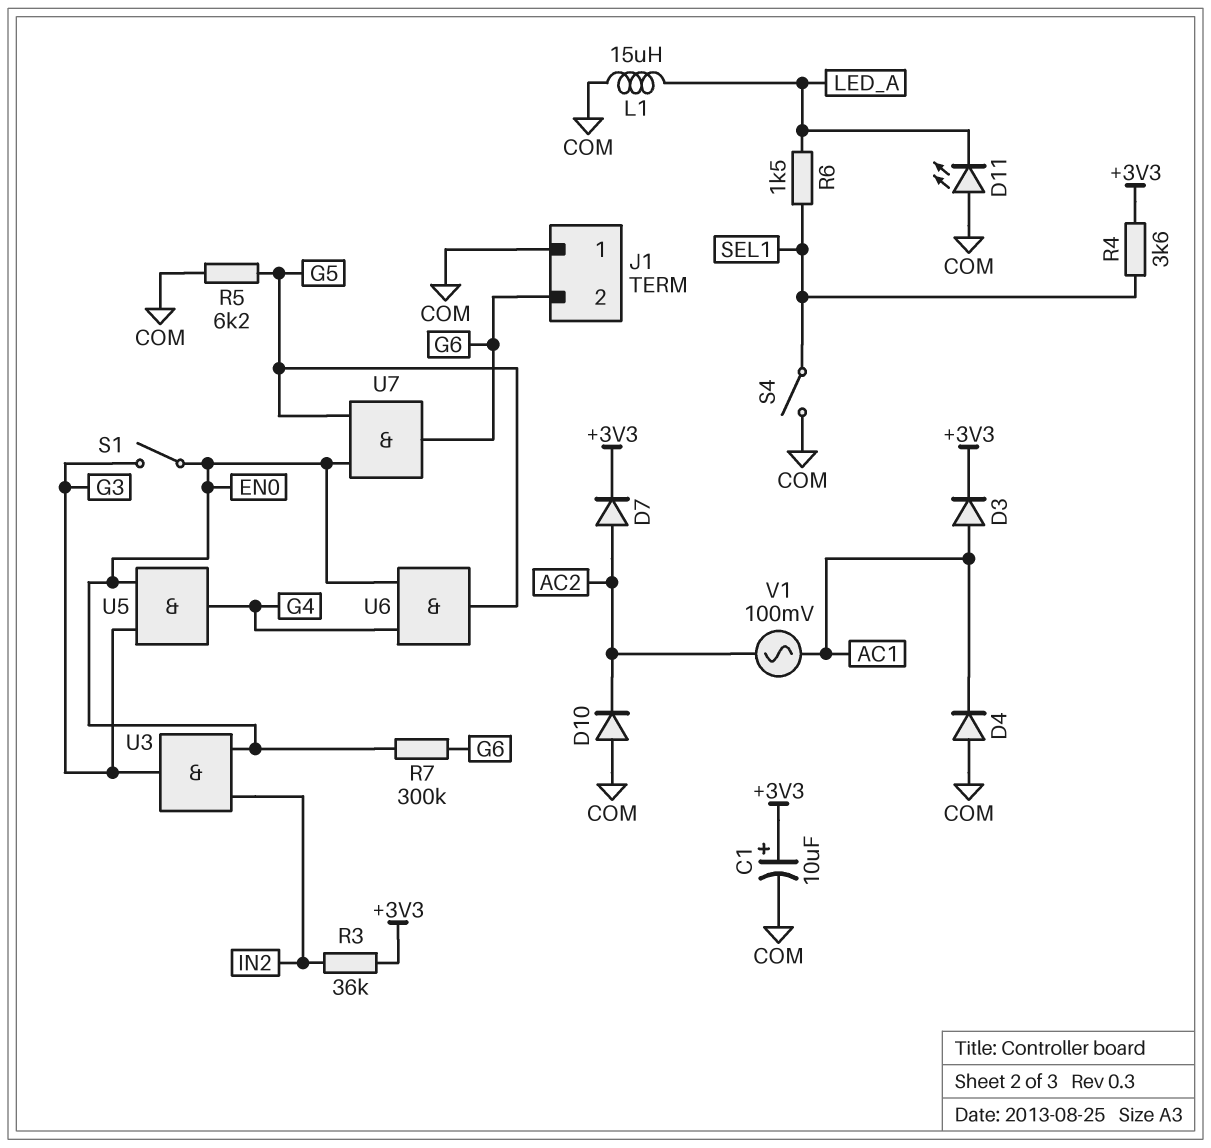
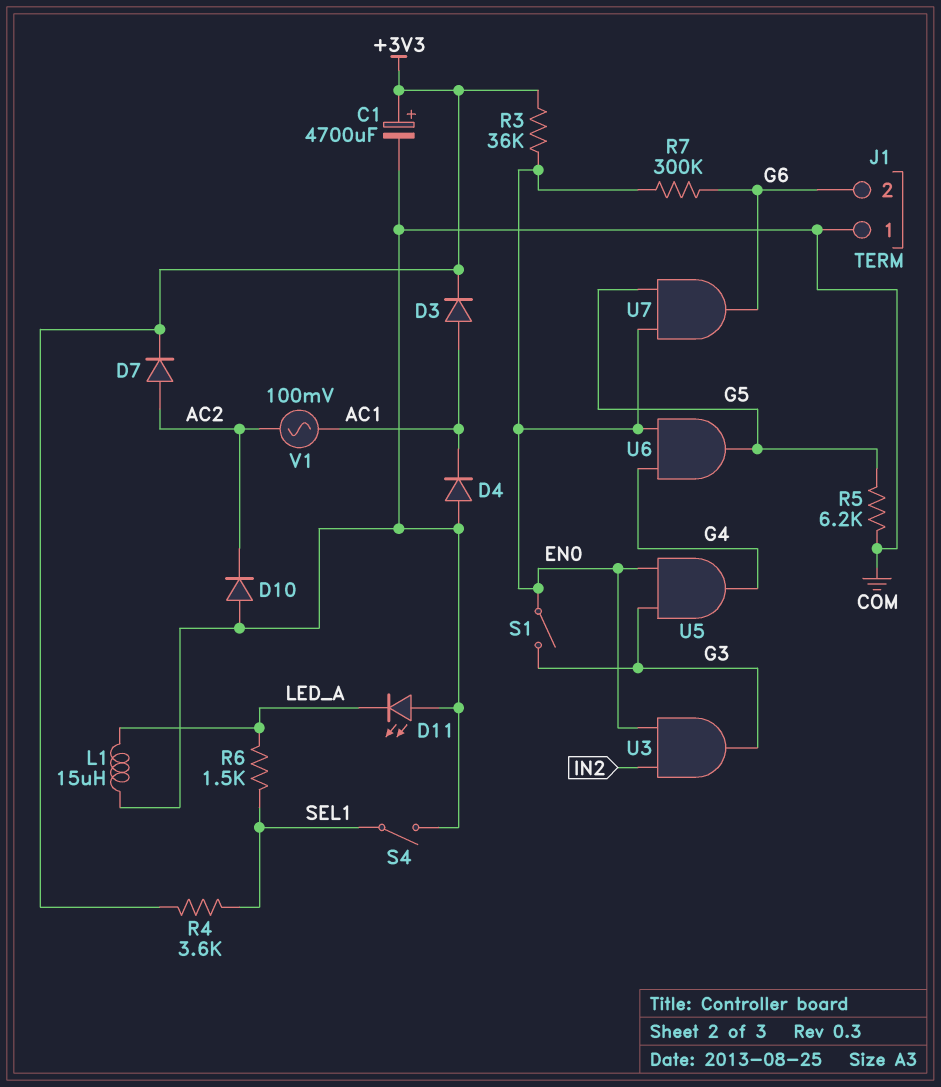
C1: 10uF (plus +3V3, minus COM) -> 4700uF (plus +3V3, minus COM)
R3: 36k (+3V3, IN2) -> 36k (+3V3, EN0)

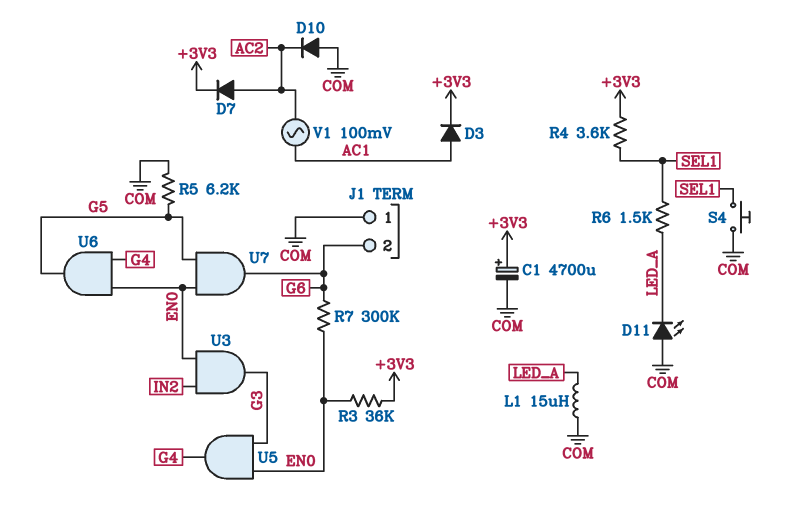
D4: diode (A COM, K AC1) -> none
S1: switch (EN0, G3) -> none
S4: switch (COM, SEL1) -> button (COM, SEL1)

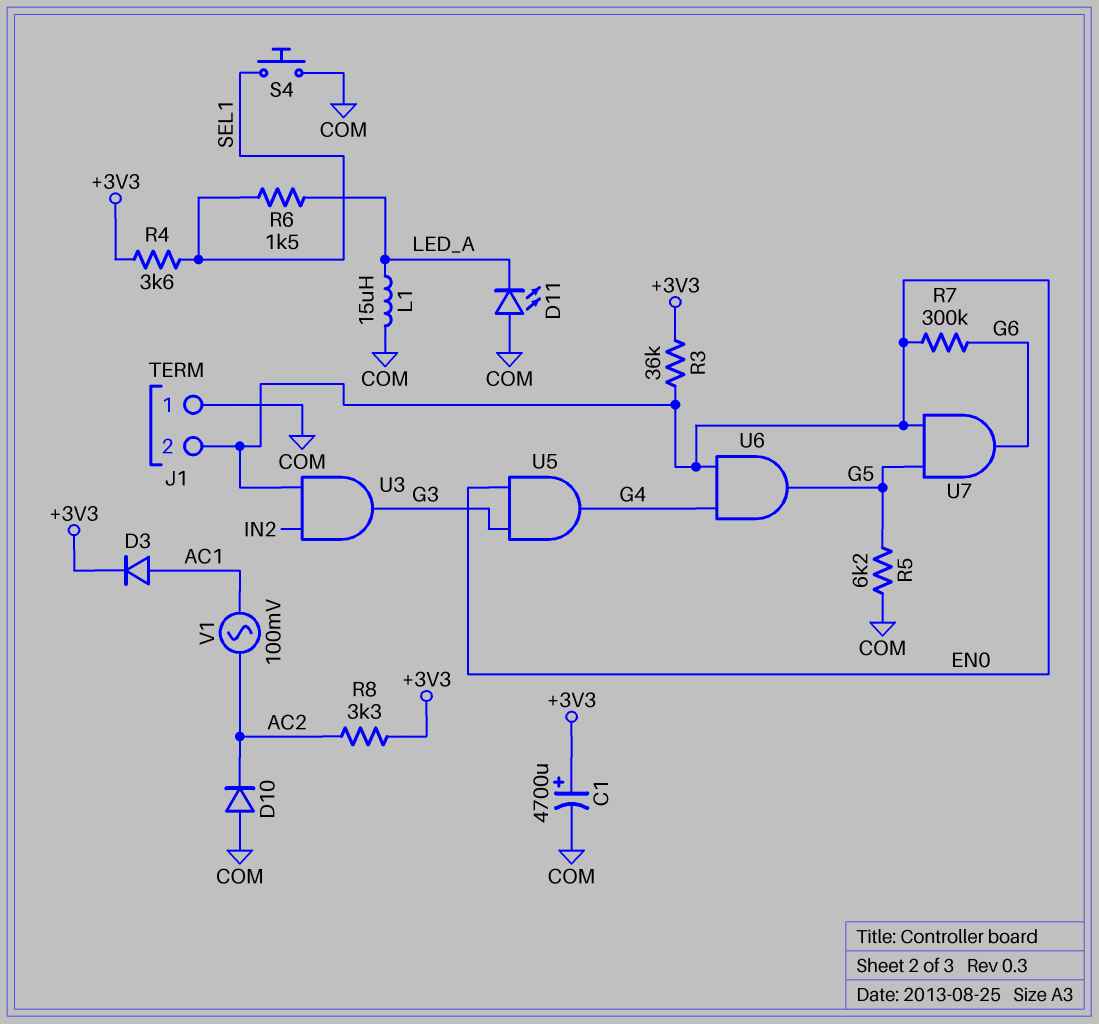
D7: diode (A AC2, K +3V3) -> none
J1 pin 2: G6 -> EN0
R8: none -> 3.3k (+3V3, AC2)

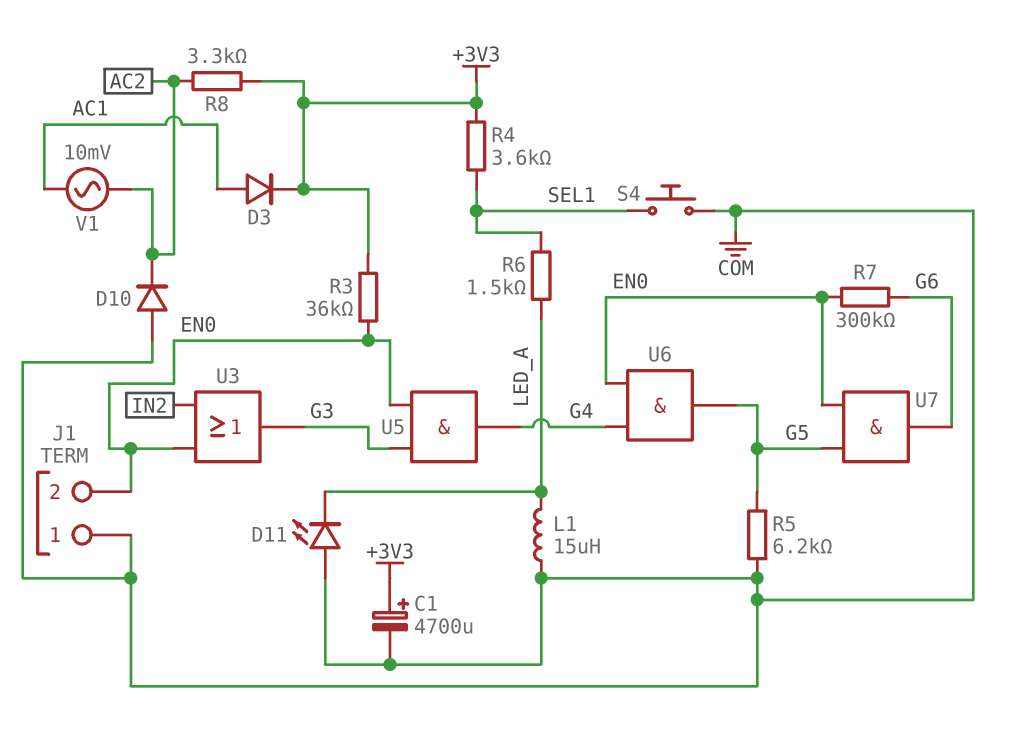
U3: AND (in EN0, in IN2, out G3) -> OR (in EN0, in IN2, out G3)
V1: AC 100mV (AC1, AC2) -> AC 10mV (AC1, AC2)

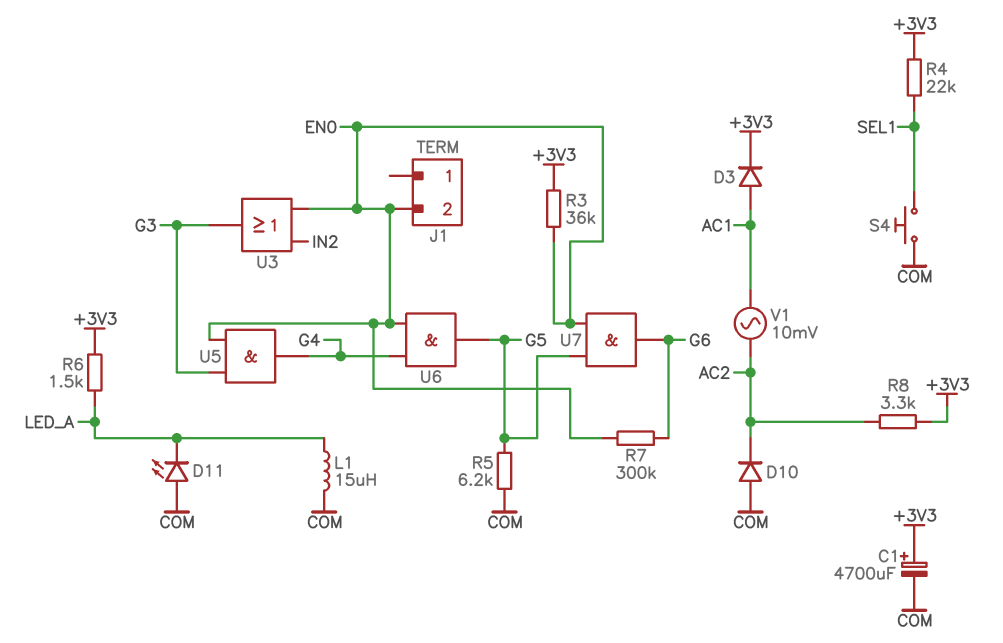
J1 pin 1: COM -> none
R4: 3.6k (+3V3, SEL1) -> 22k (+3V3, SEL1)
R6: 1.5k (LED_A, SEL1) -> 1.5k (+3V3, LED_A)

